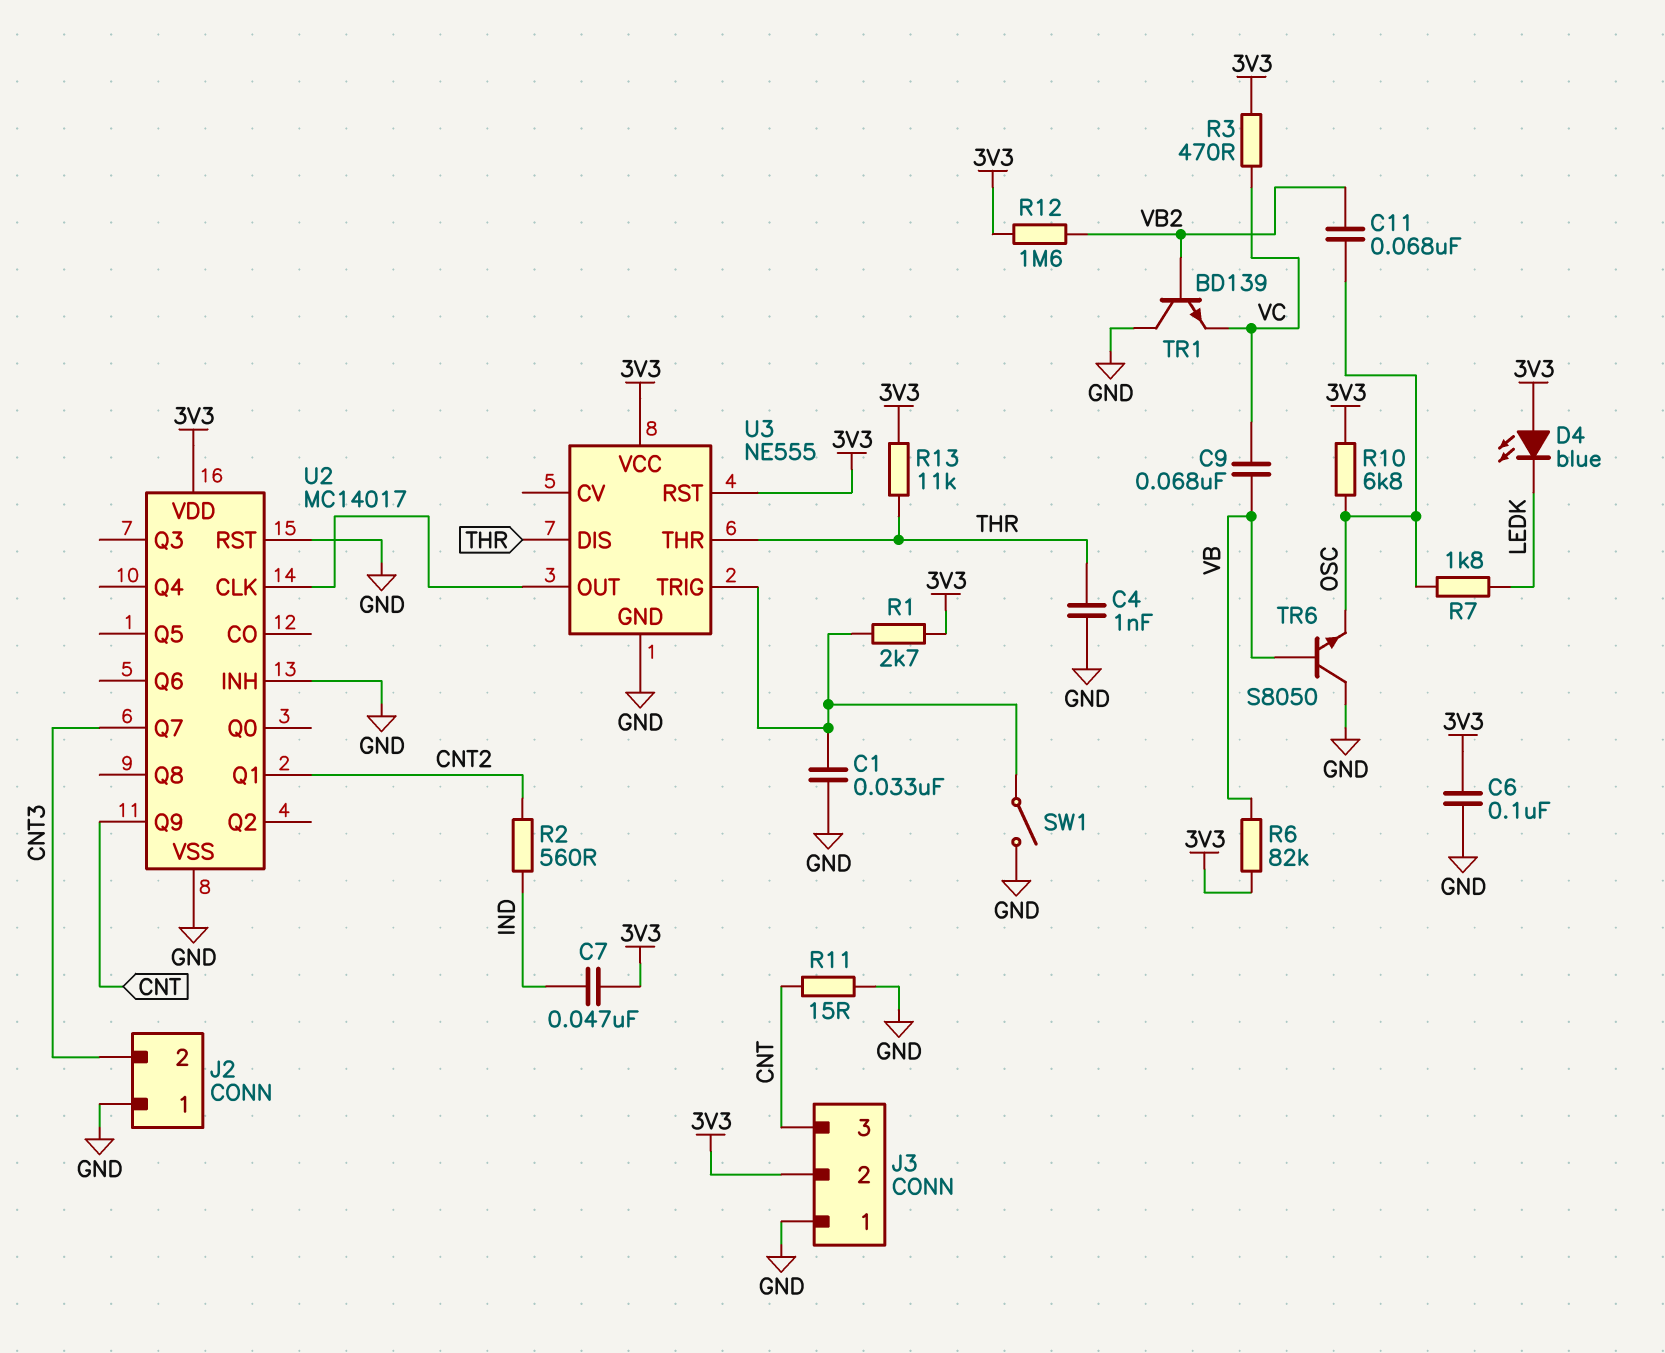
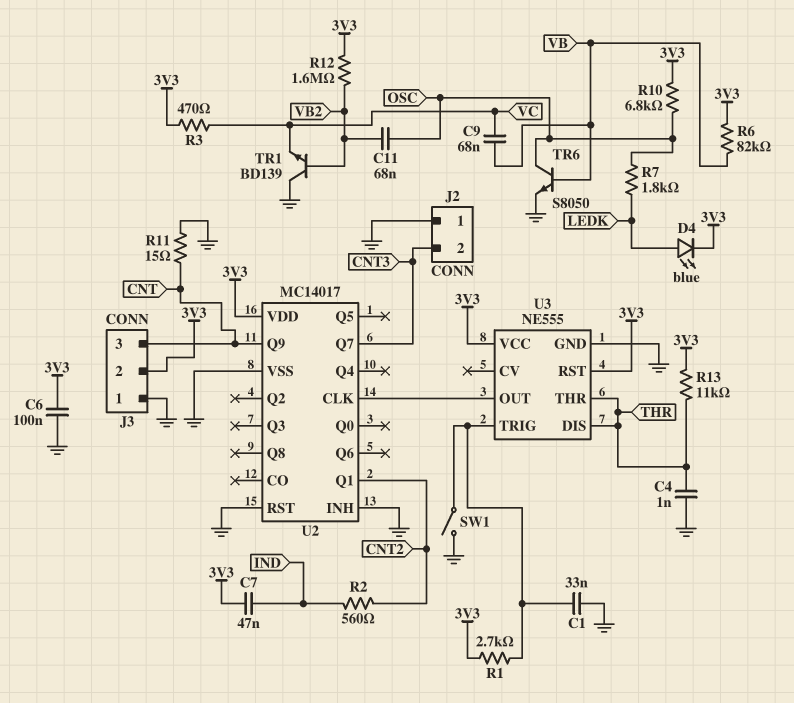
D4: LED blue (A 3V3, K LEDK) -> LED blue (A LEDK, K 3V3)
TR6: NPN S8050 (B VB, C GND, E OSC) -> NPN S8050 (B VB, C OSC, E GND)

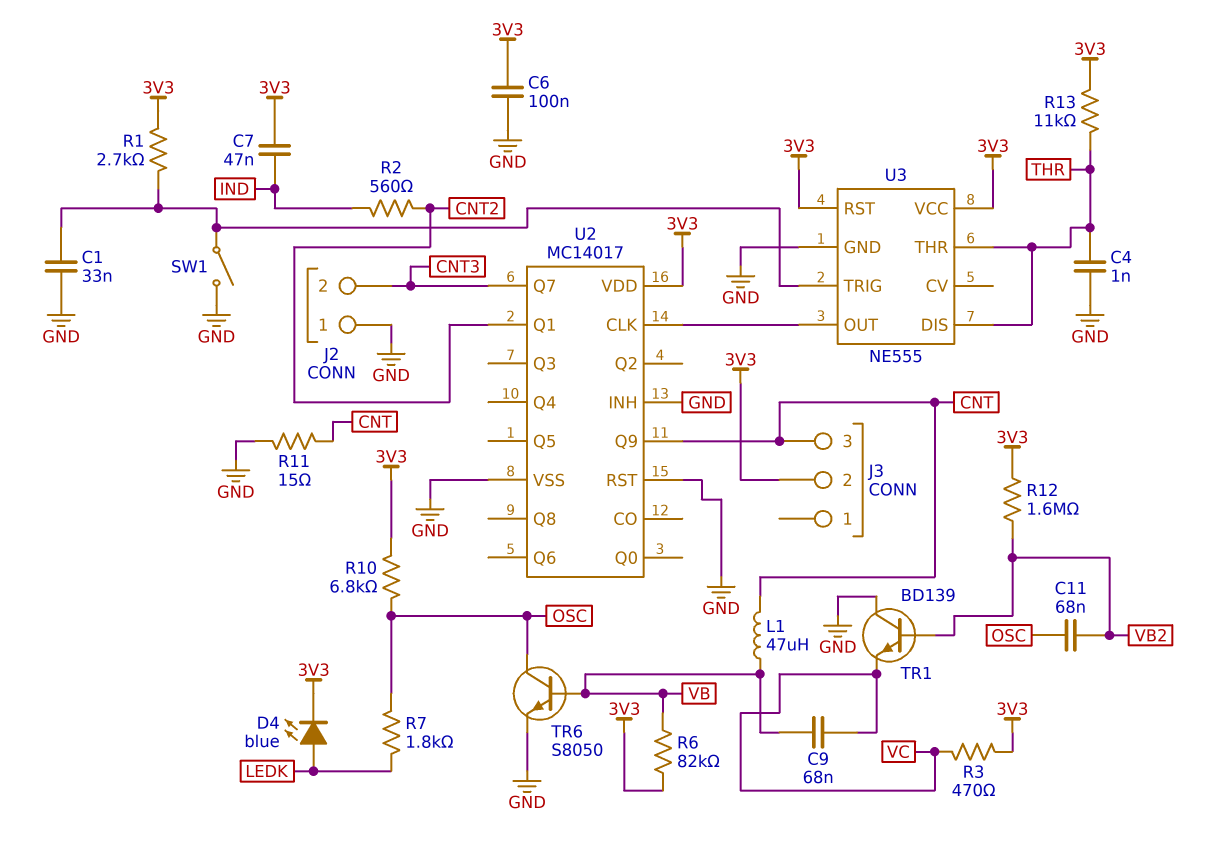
J3 pin 1: GND -> none
L1: none -> 47uH (CNT, VB)

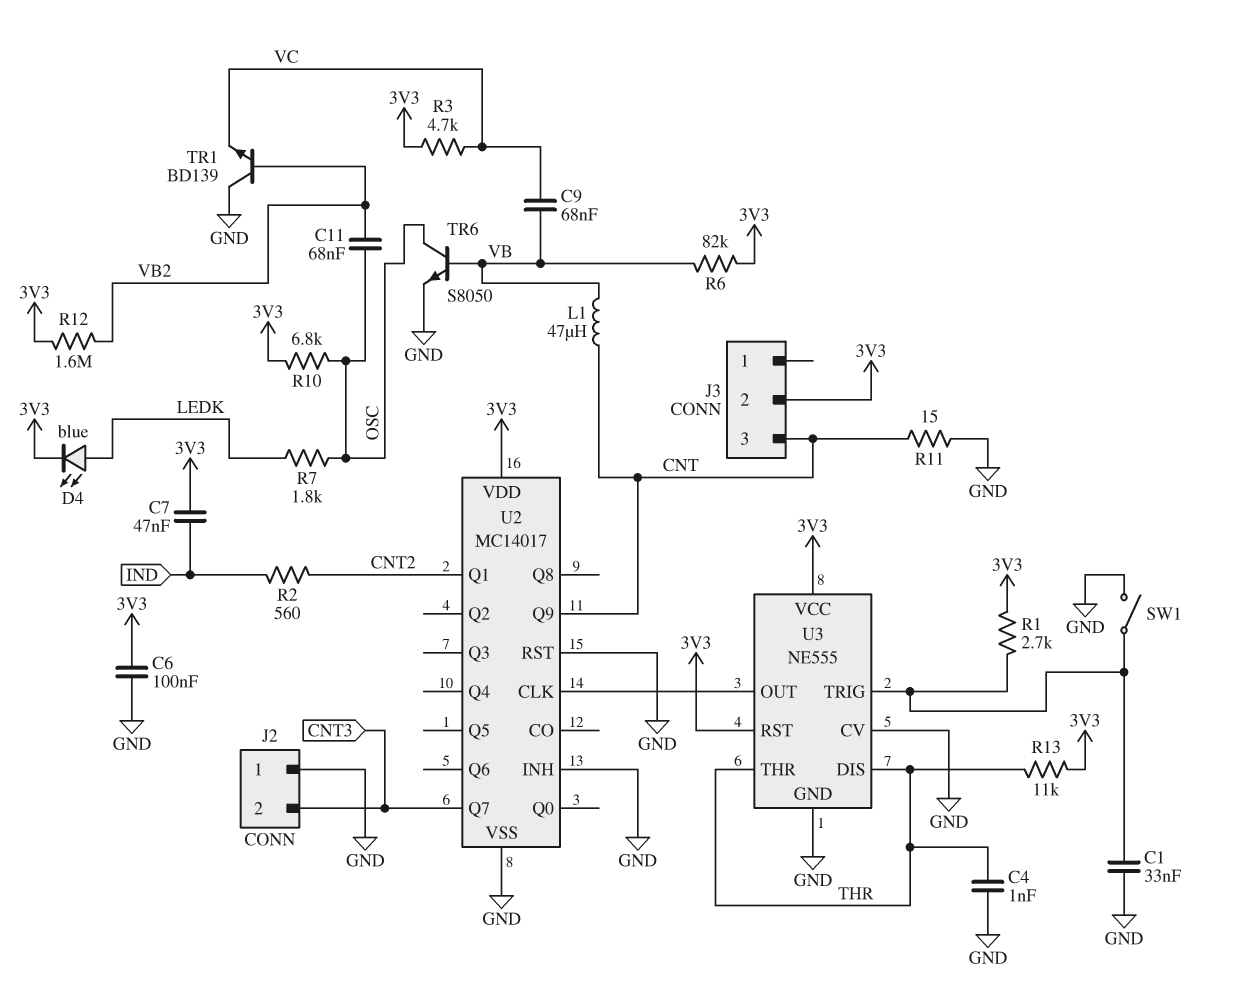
R3: 470 (3V3, VC) -> 4.7k (3V3, VC)
U3 pin CV: none -> GND

